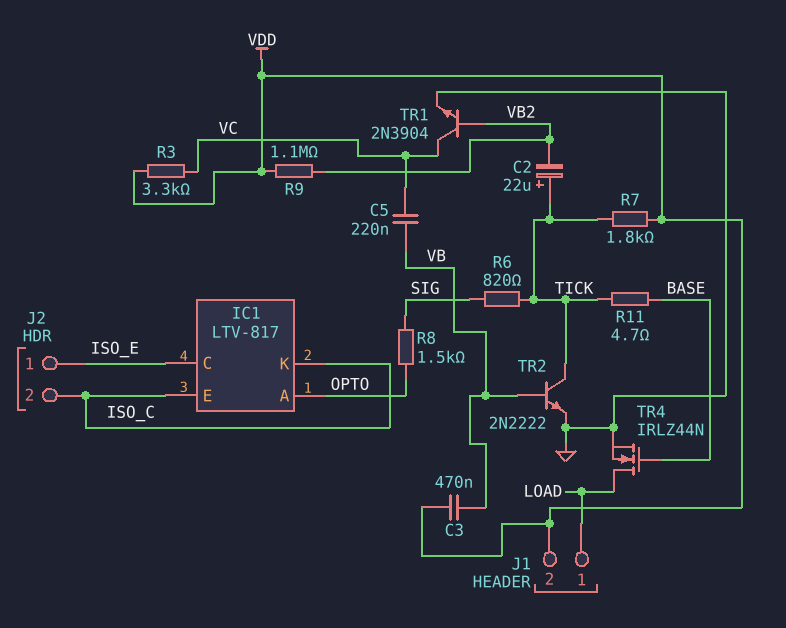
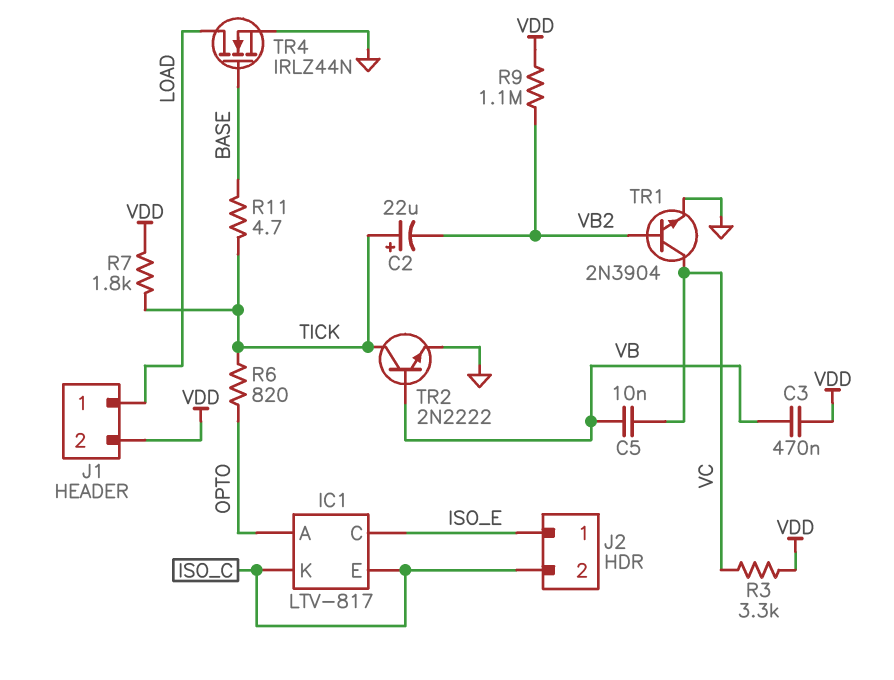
C5: 220nF (VB, VC) -> 10nF (VB, VC)
R6: 820 (SIG, TICK) -> 820 (OPTO, TICK)
R8: 1.5k (OPTO, SIG) -> none

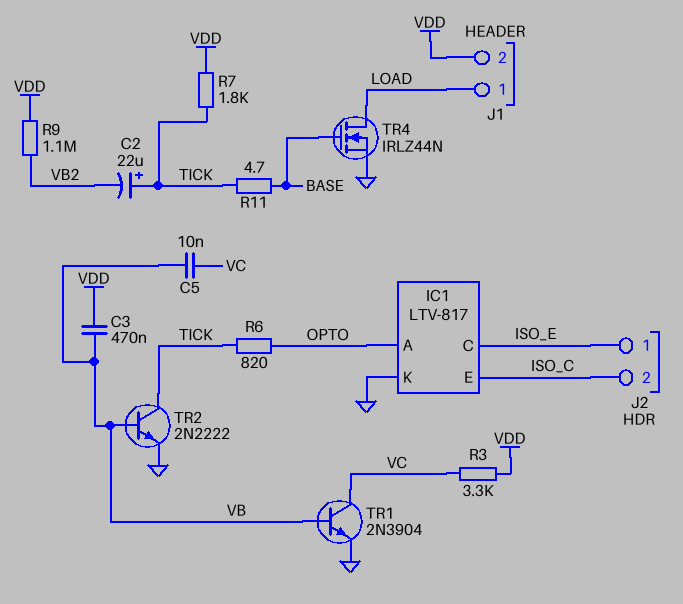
IC1 pin K: ISO_C -> GND
TR1: NPN 2N3904 (B VB2, C VC, E GND) -> NPN 2N3904 (B VB, C VC, E GND)

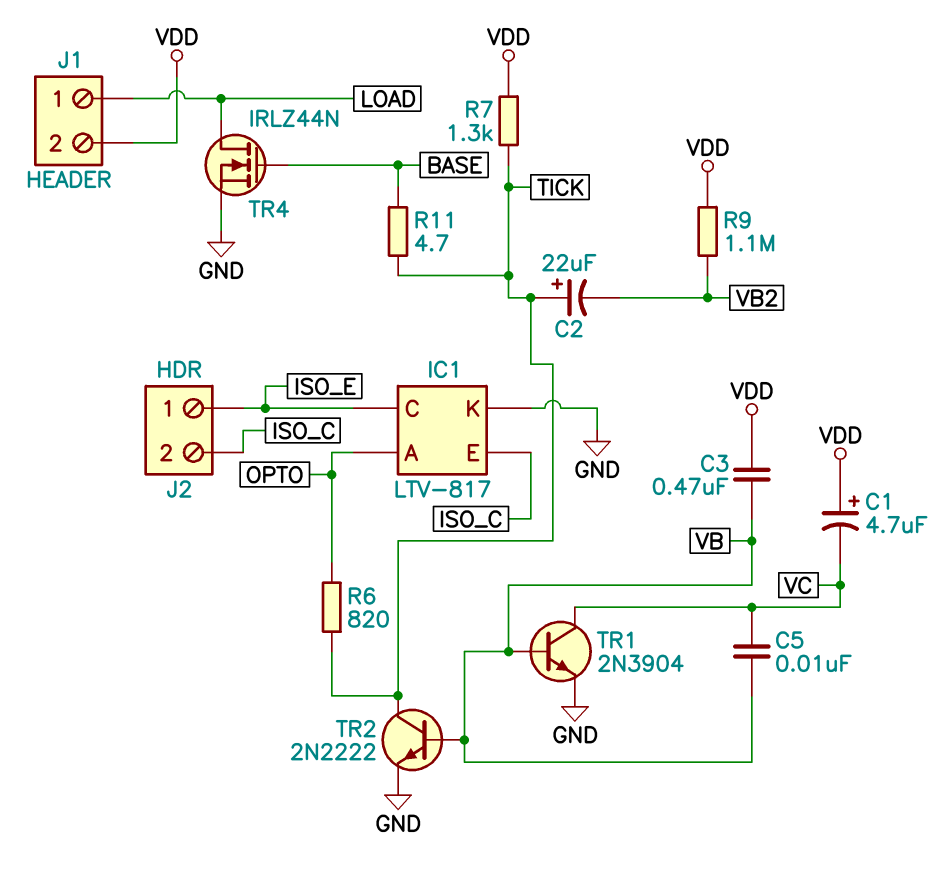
C1: none -> 4.7uF (plus VDD, minus VC)
R3: 3.3k (VC, VDD) -> none
R7: 1.8k (TICK, VDD) -> 1.3k (TICK, VDD)

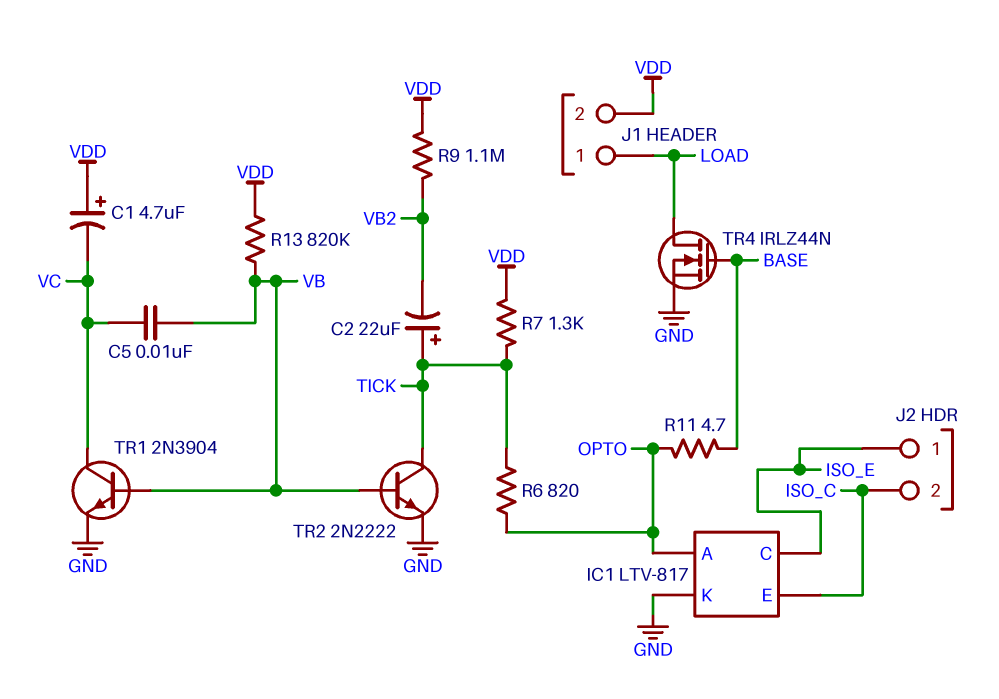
C3: 470nF (VB, VDD) -> none
R11: 4.7 (BASE, TICK) -> 4.7 (BASE, OPTO)
R13: none -> 820k (VB, VDD)

